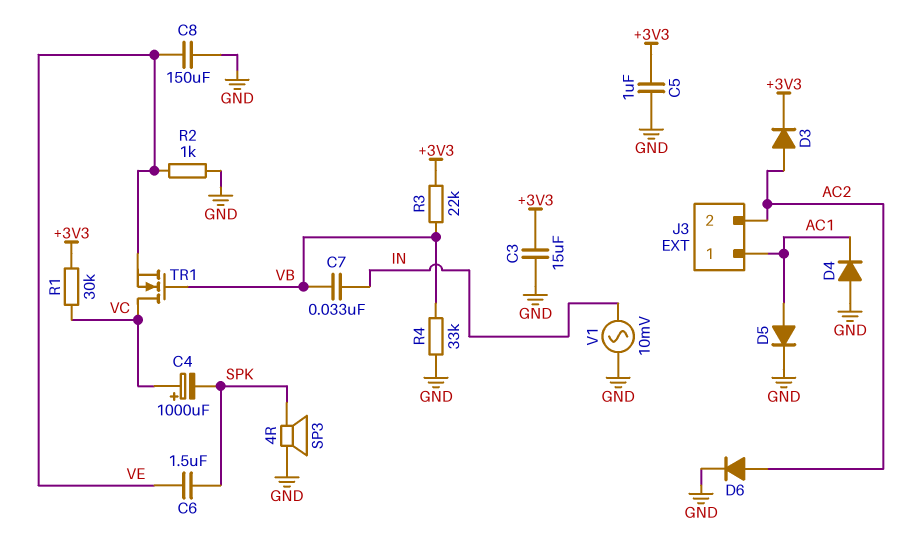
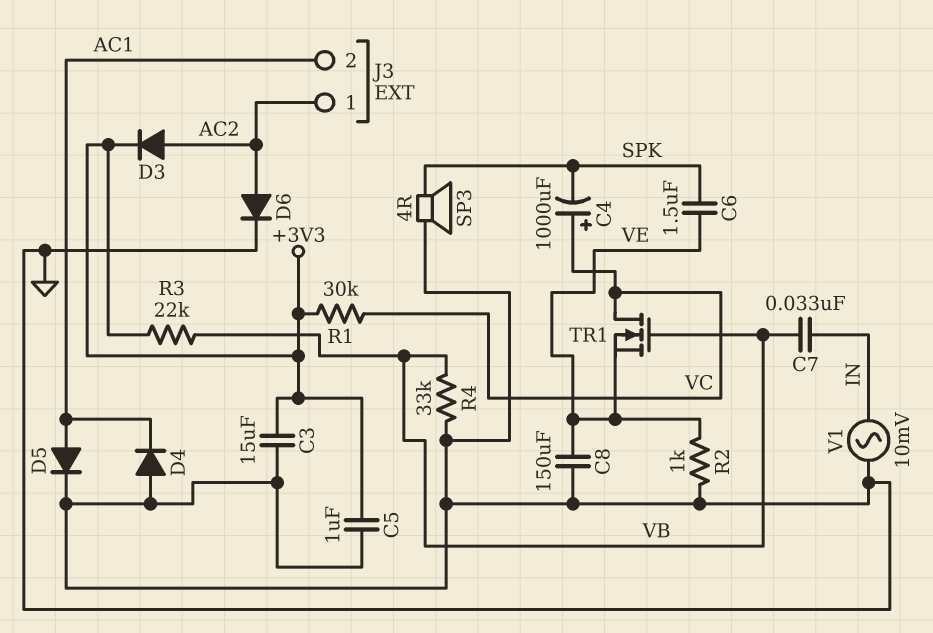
J3 pin 1: AC1 -> AC2
J3 pin 2: AC2 -> AC1

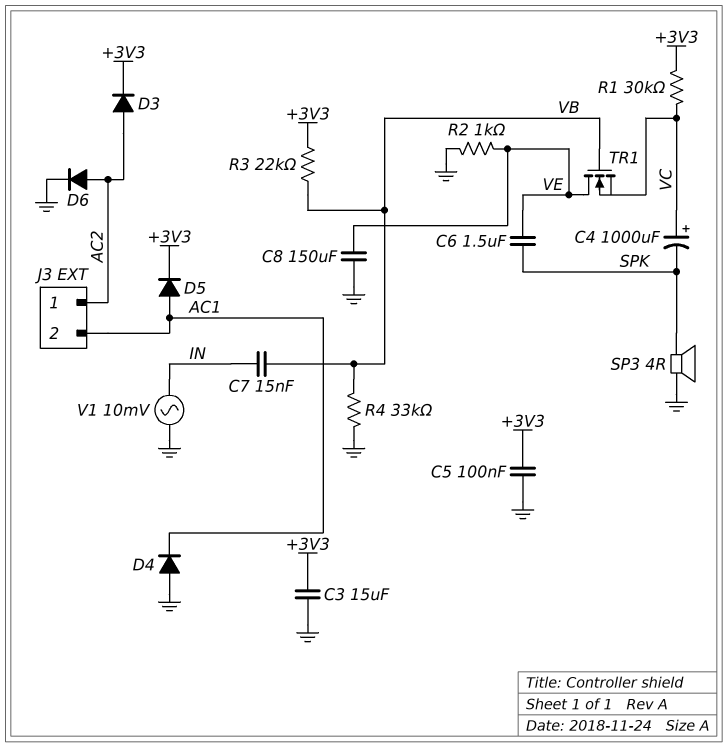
C5: 1uF (+3V3, GND) -> 100nF (+3V3, GND)
C7: 33nF (IN, VB) -> 15nF (IN, VB)
D5: diode (A AC1, K GND) -> diode (A AC1, K +3V3)
TR1: NMOS (G VB, D VC, S VE) -> NMOS (G VB, D VE, S VC)

